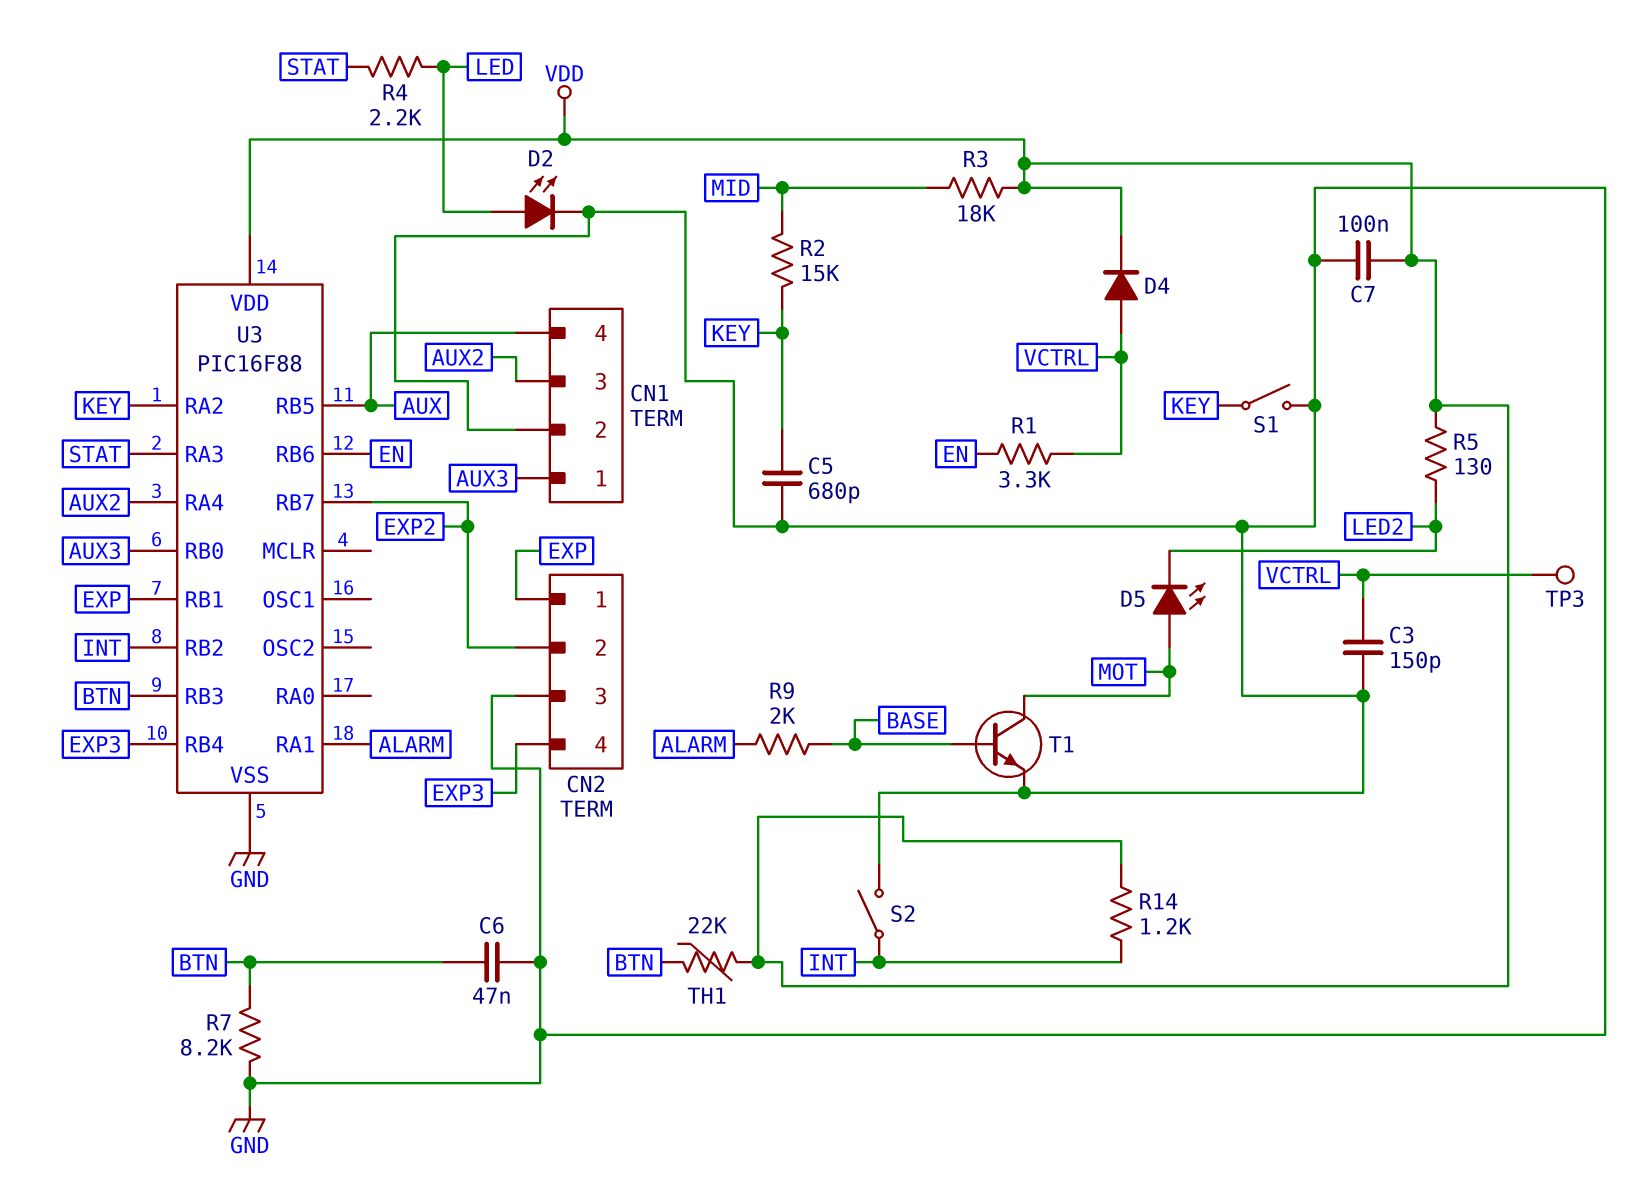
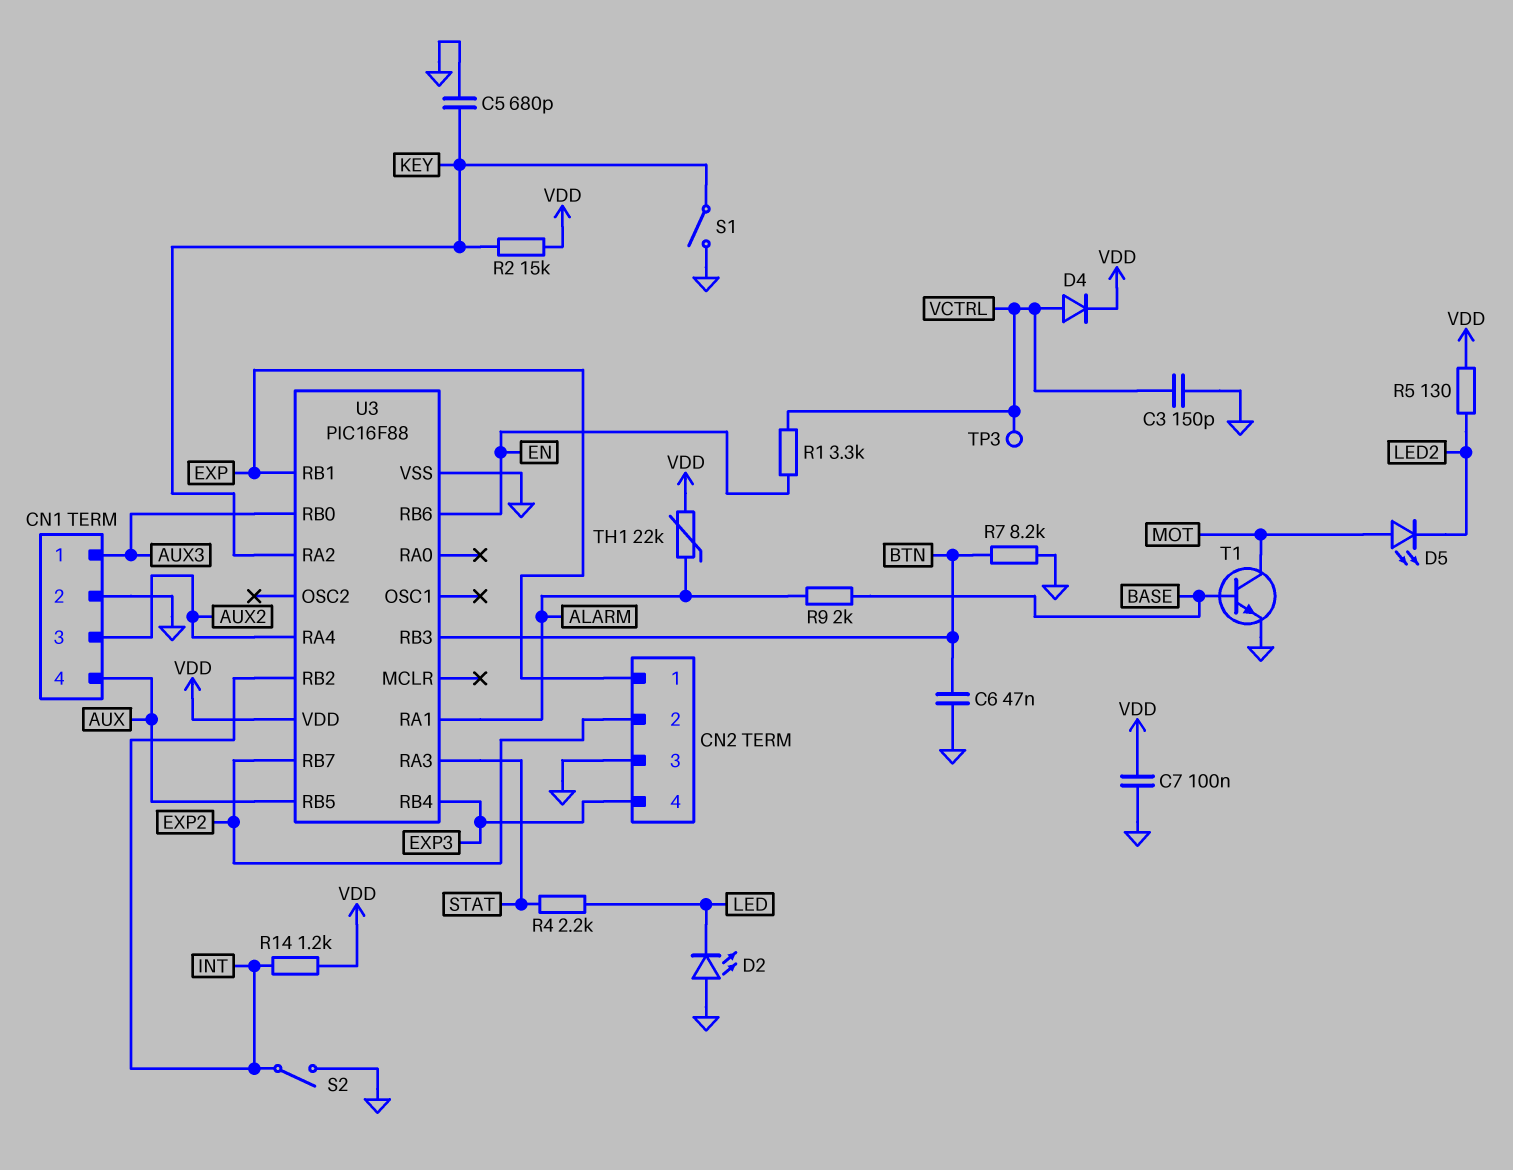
D2: LED (A LED, K GND) -> LED (A GND, K LED)
R2: 15k (KEY, MID) -> 15k (KEY, VDD)
R3: 18k (MID, VDD) -> none
TH1: 22k (BTN, VDD) -> 22k (ALARM, VDD)

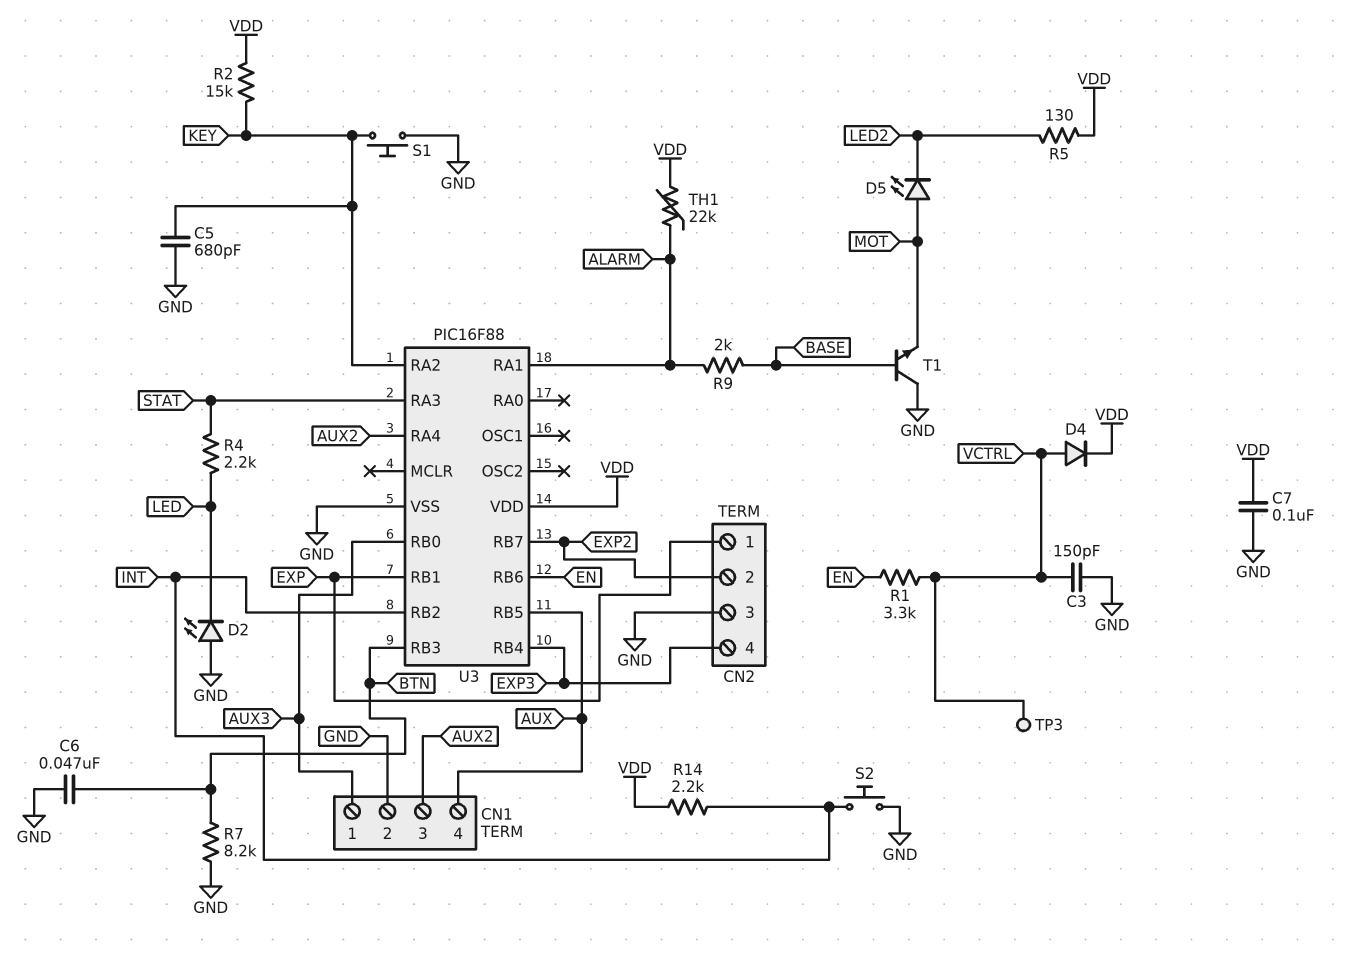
R14: 1.2k (INT, VDD) -> 2.2k (INT, VDD)
S1: switch (GND, KEY) -> button (GND, KEY)
S2: switch (GND, INT) -> button (GND, INT)
T1: NPN (B BASE, C MOT, E GND) -> NPN (B BASE, C GND, E MOT)

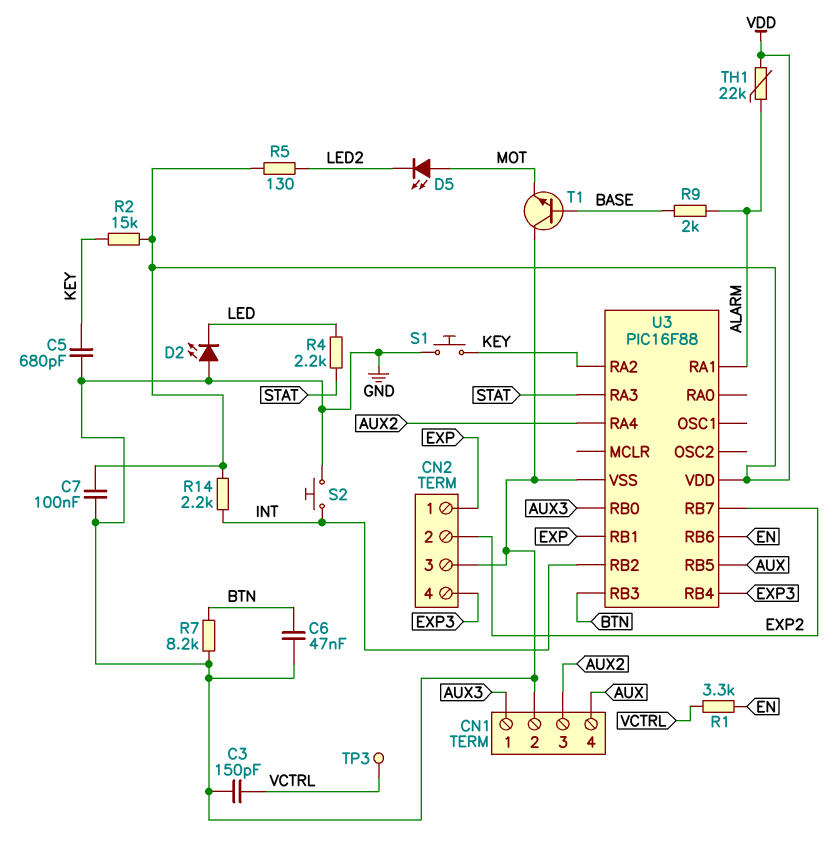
D4: diode (A VCTRL, K VDD) -> none

